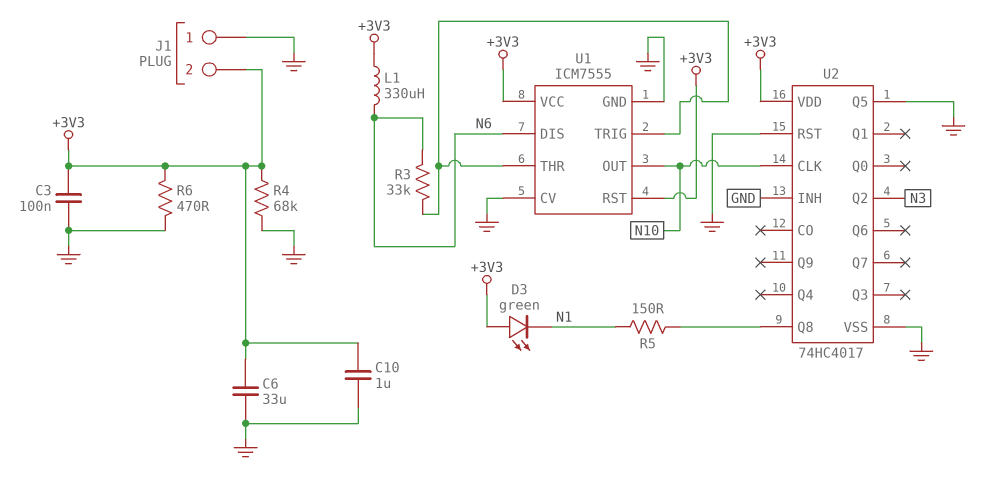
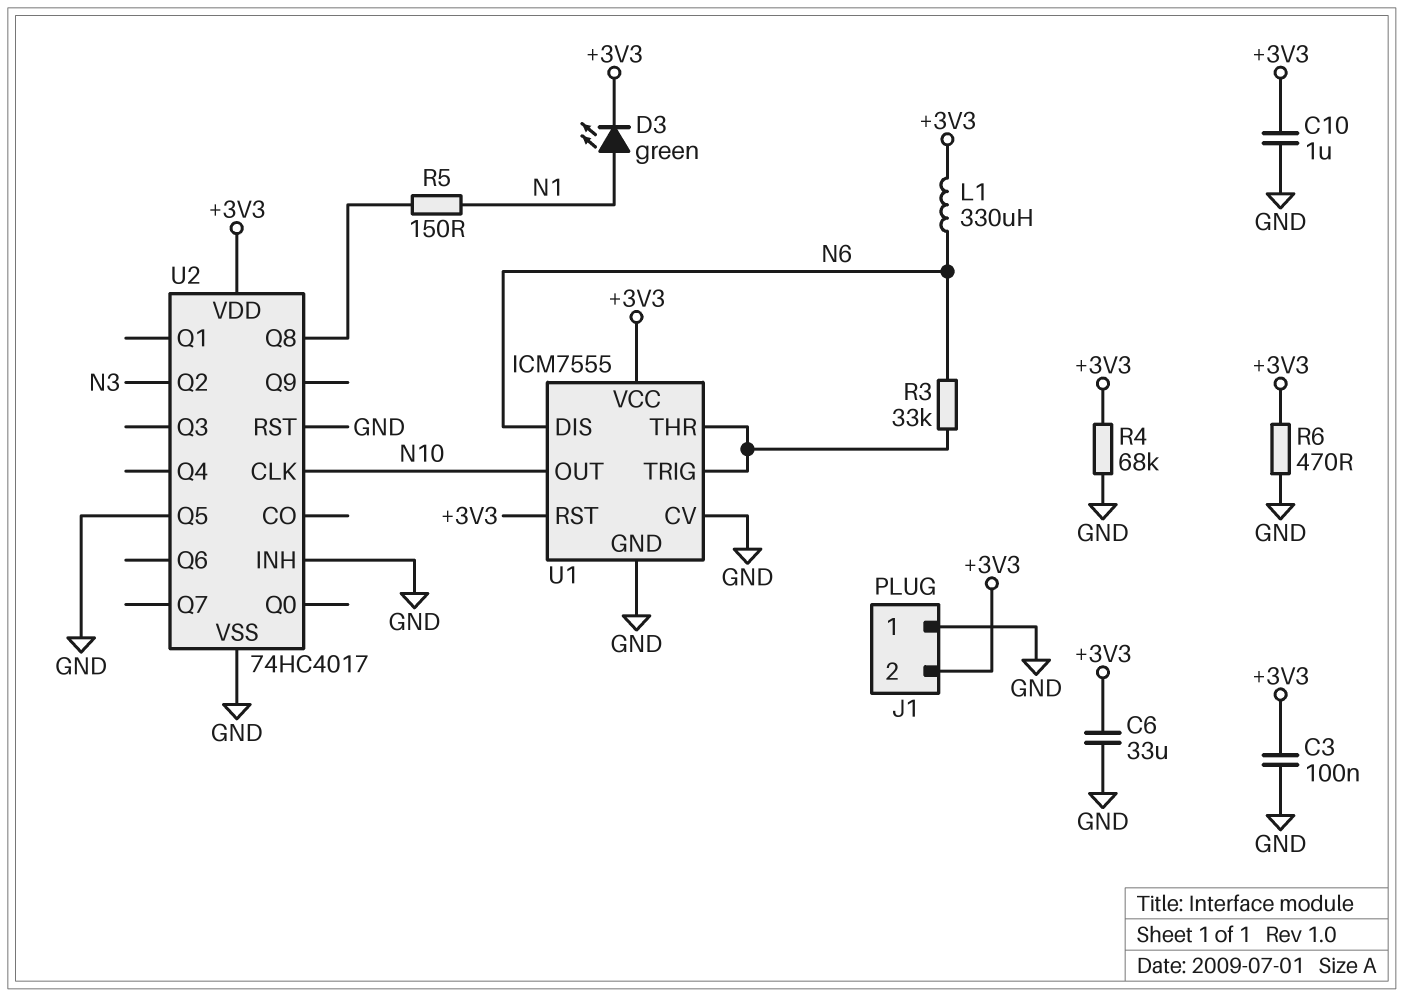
D3: LED green (A +3V3, K N1) -> LED green (A N1, K +3V3)

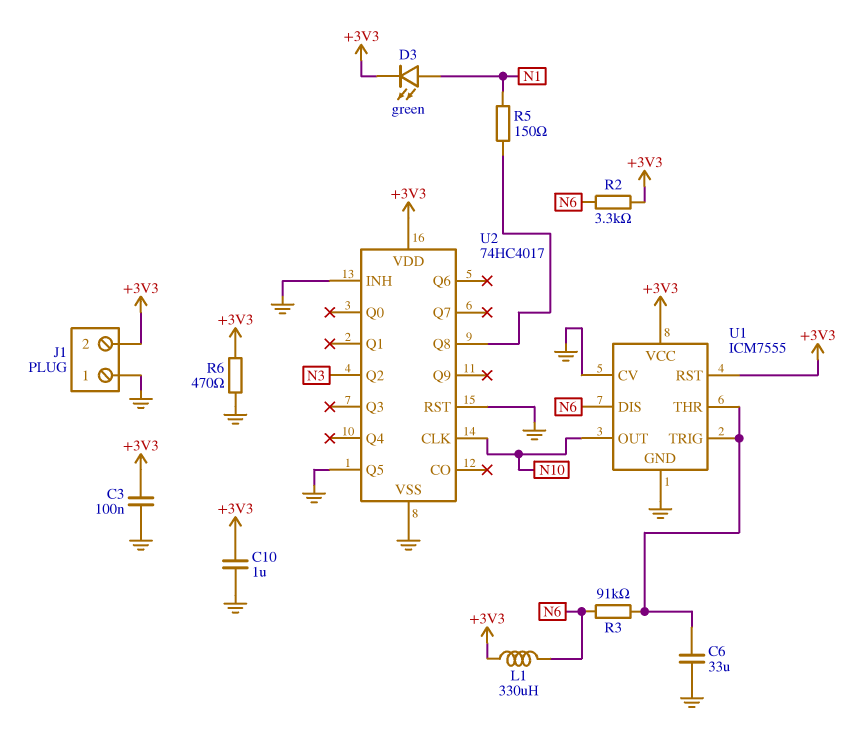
C6: 33uF (+3V3, GND) -> 33uF (GND, U1/THR)
R2: none -> 3.3k (+3V3, N6)
R3: 33k (N6, U1/THR) -> 91k (N6, U1/THR)
R4: 68k (+3V3, GND) -> none

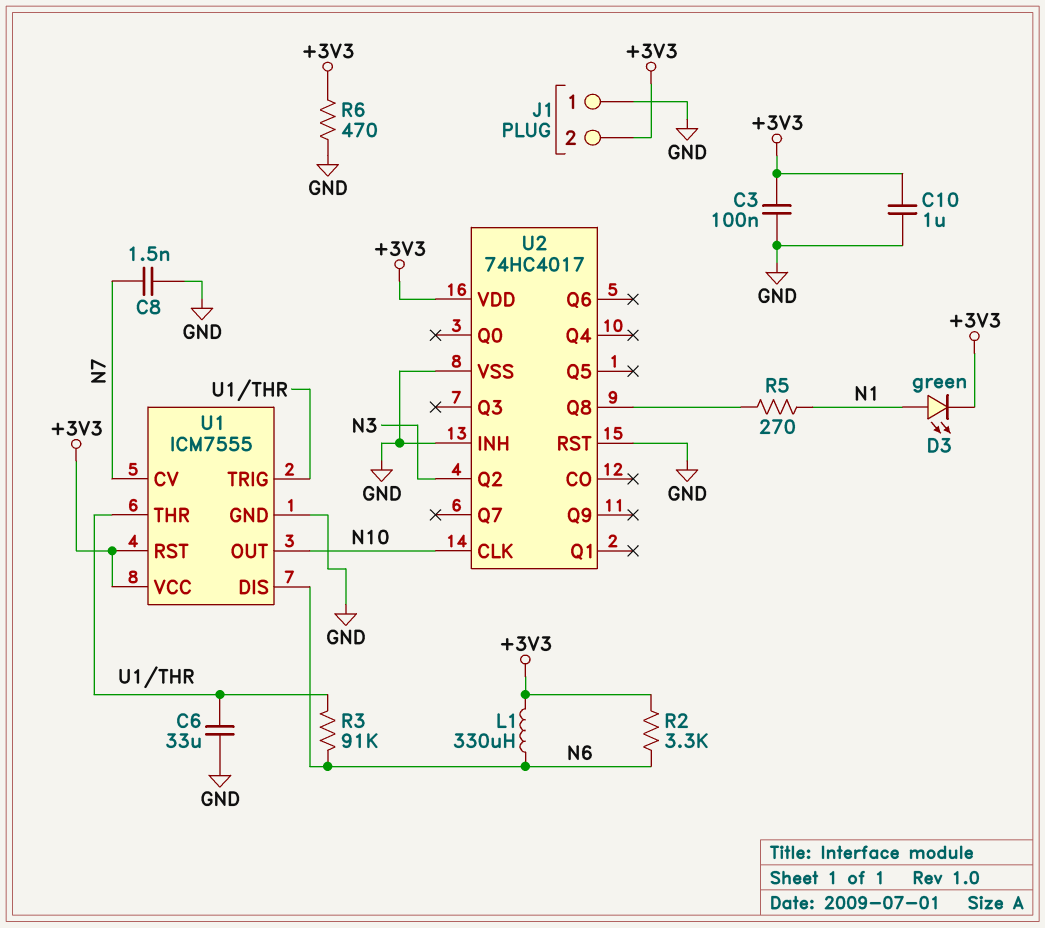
C8: none -> 1.5nF (GND, N7)
R5: 150 (N1, U2/Q8) -> 270 (N1, U2/Q8)
U1 pin CV: GND -> N7
U2 pin Q5: GND -> none

